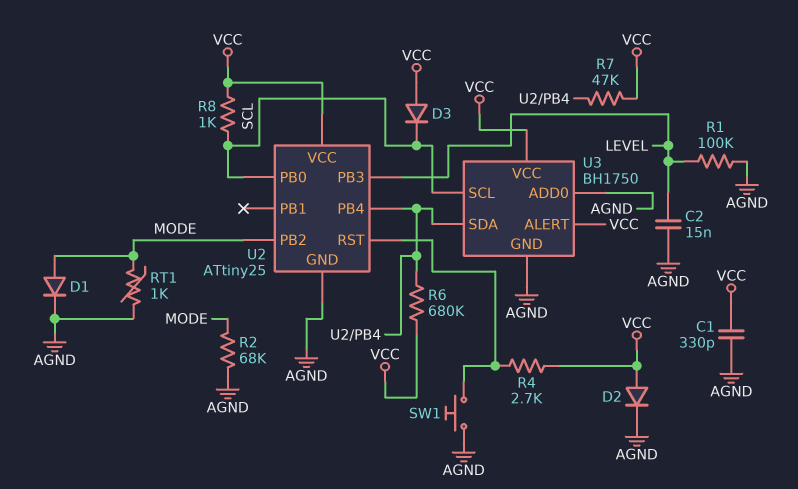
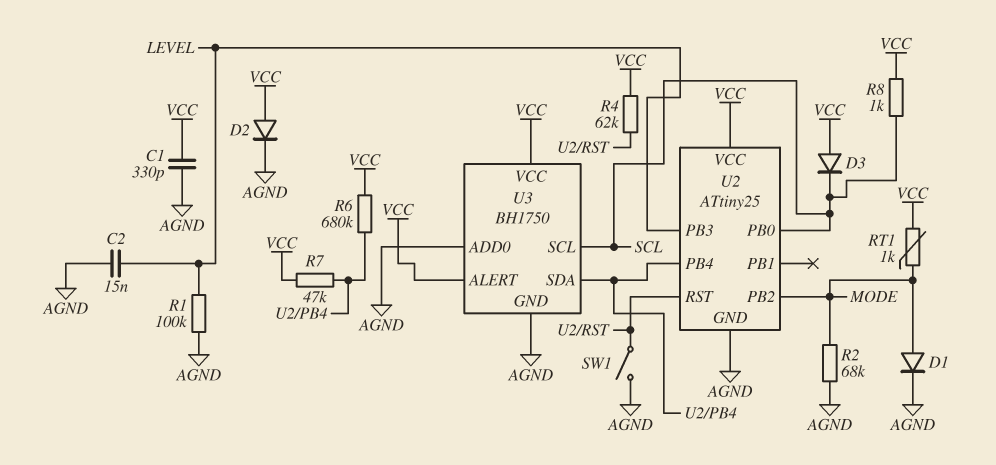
R4: 2.7k (U2/RST, VCC) -> 62k (U2/RST, VCC)
RT1: 1k (AGND, MODE) -> 1k (MODE, VCC)
SW1: button (AGND, U2/RST) -> switch (AGND, U2/RST)

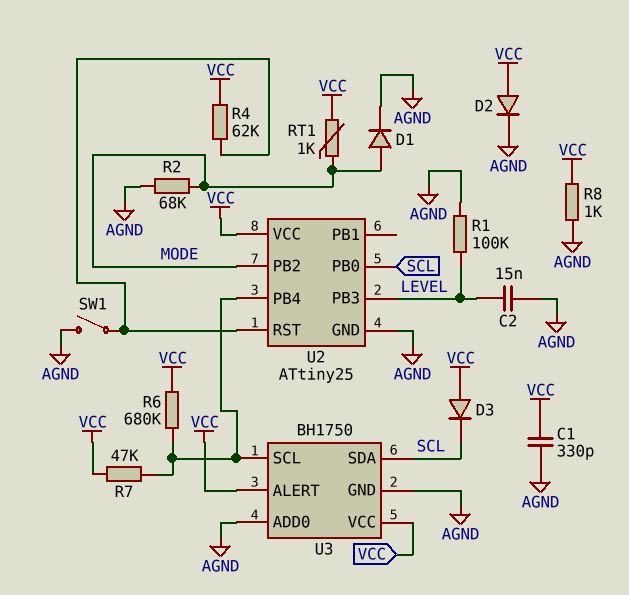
R8: 1k (SCL, VCC) -> 1k (AGND, VCC)
U3 pin SCL: SCL -> U2/PB4
U3 pin SDA: U2/PB4 -> SCL

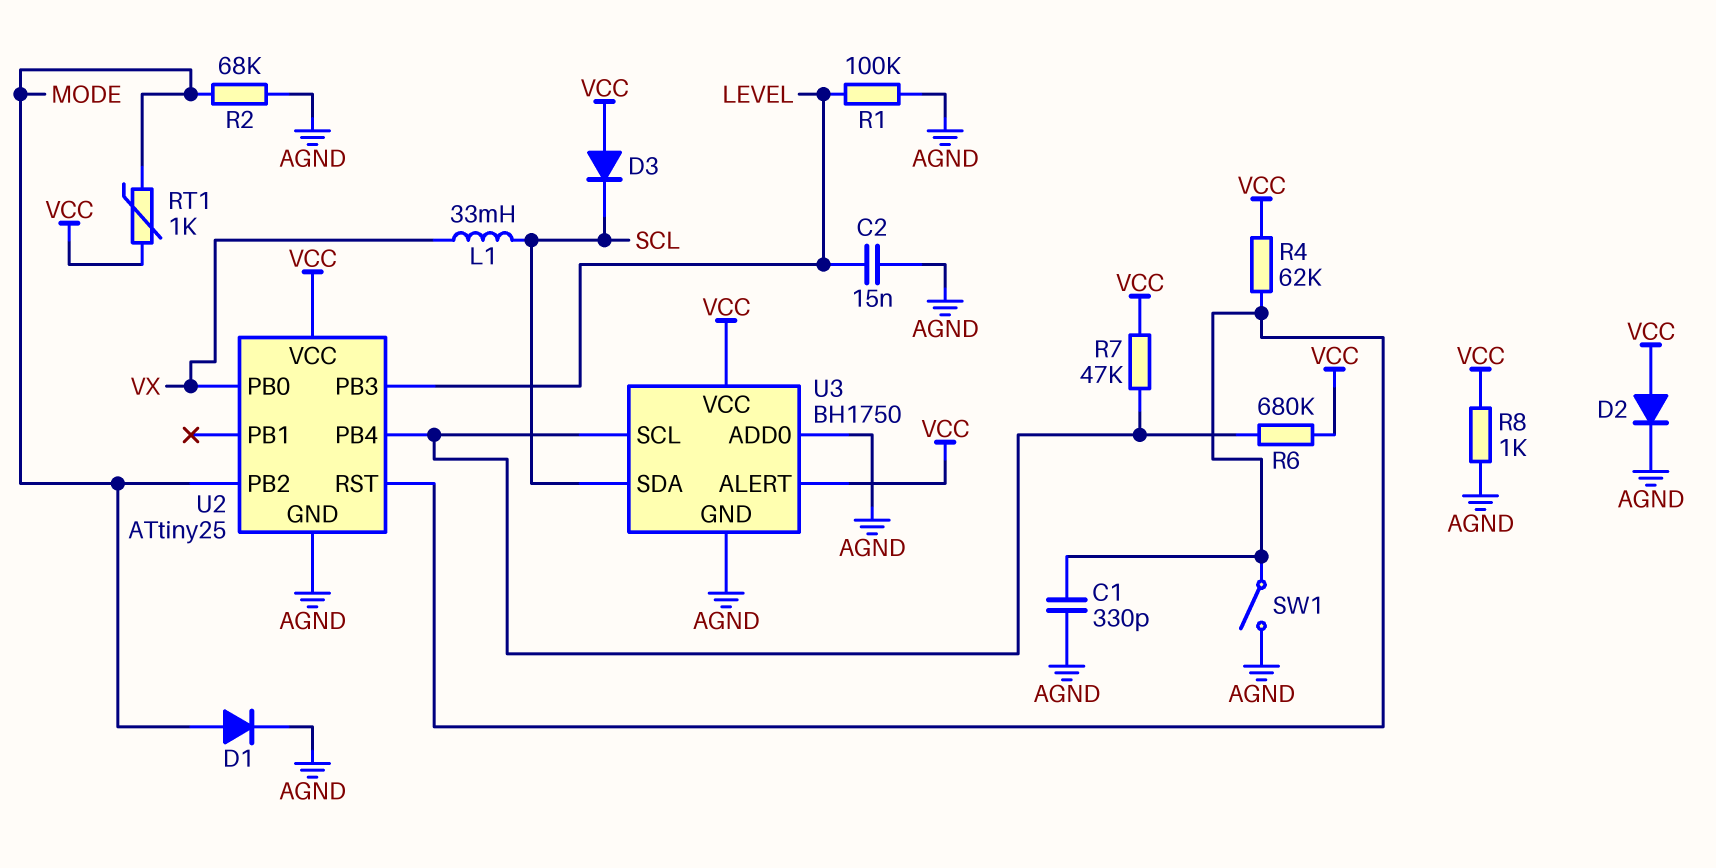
C1: 330pF (AGND, VCC) -> 330pF (AGND, U2/RST)
L1: none -> 33mH (SCL, VX)
U2 pin PB0: SCL -> VX

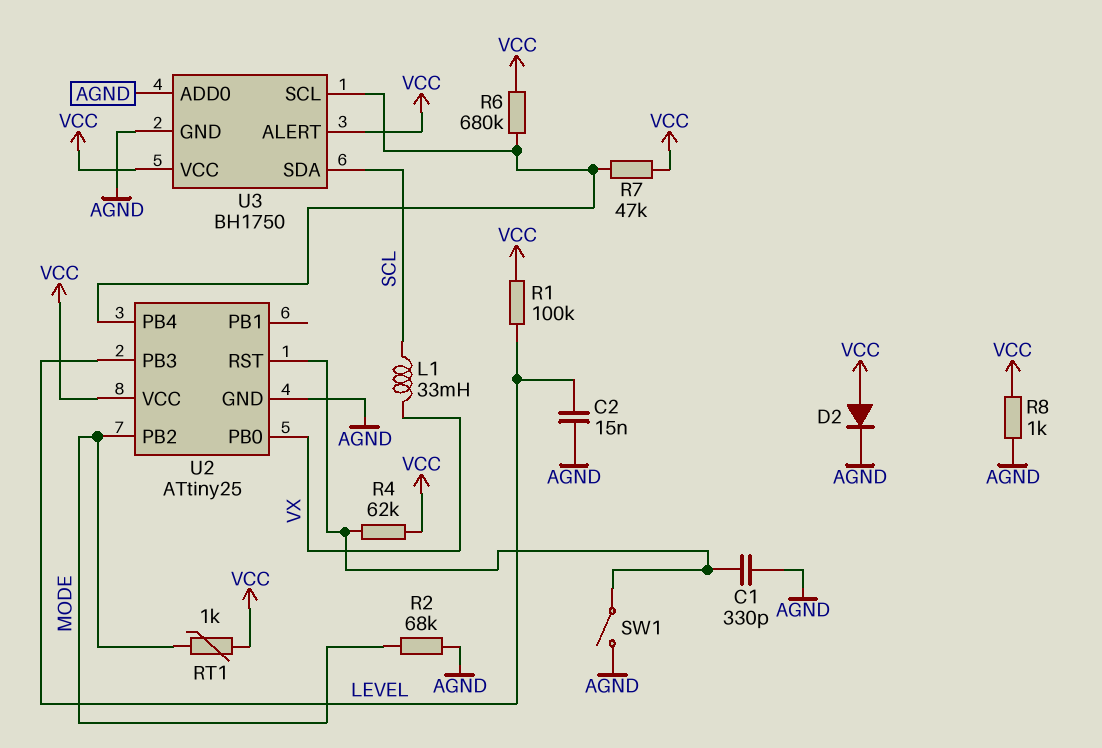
D1: diode (A MODE, K AGND) -> none
D3: diode (A VCC, K SCL) -> none
R1: 100k (AGND, LEVEL) -> 100k (LEVEL, VCC)

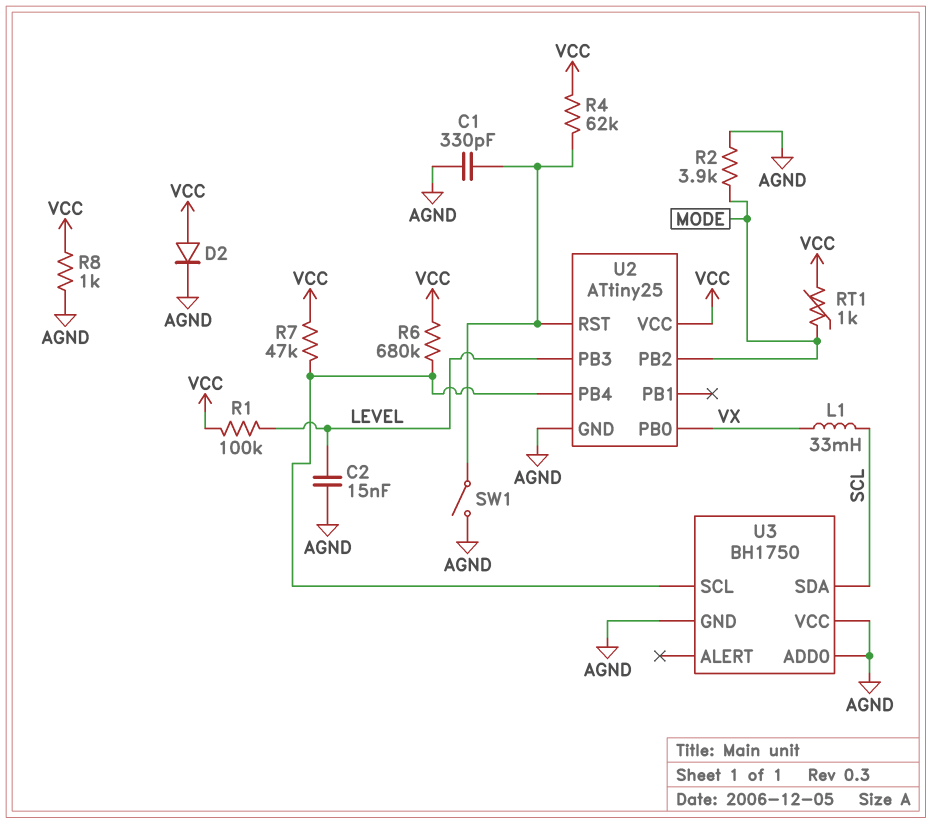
R2: 68k (AGND, MODE) -> 3.9k (AGND, MODE)
U3 pin ALERT: VCC -> none
U3 pin VCC: VCC -> AGND

